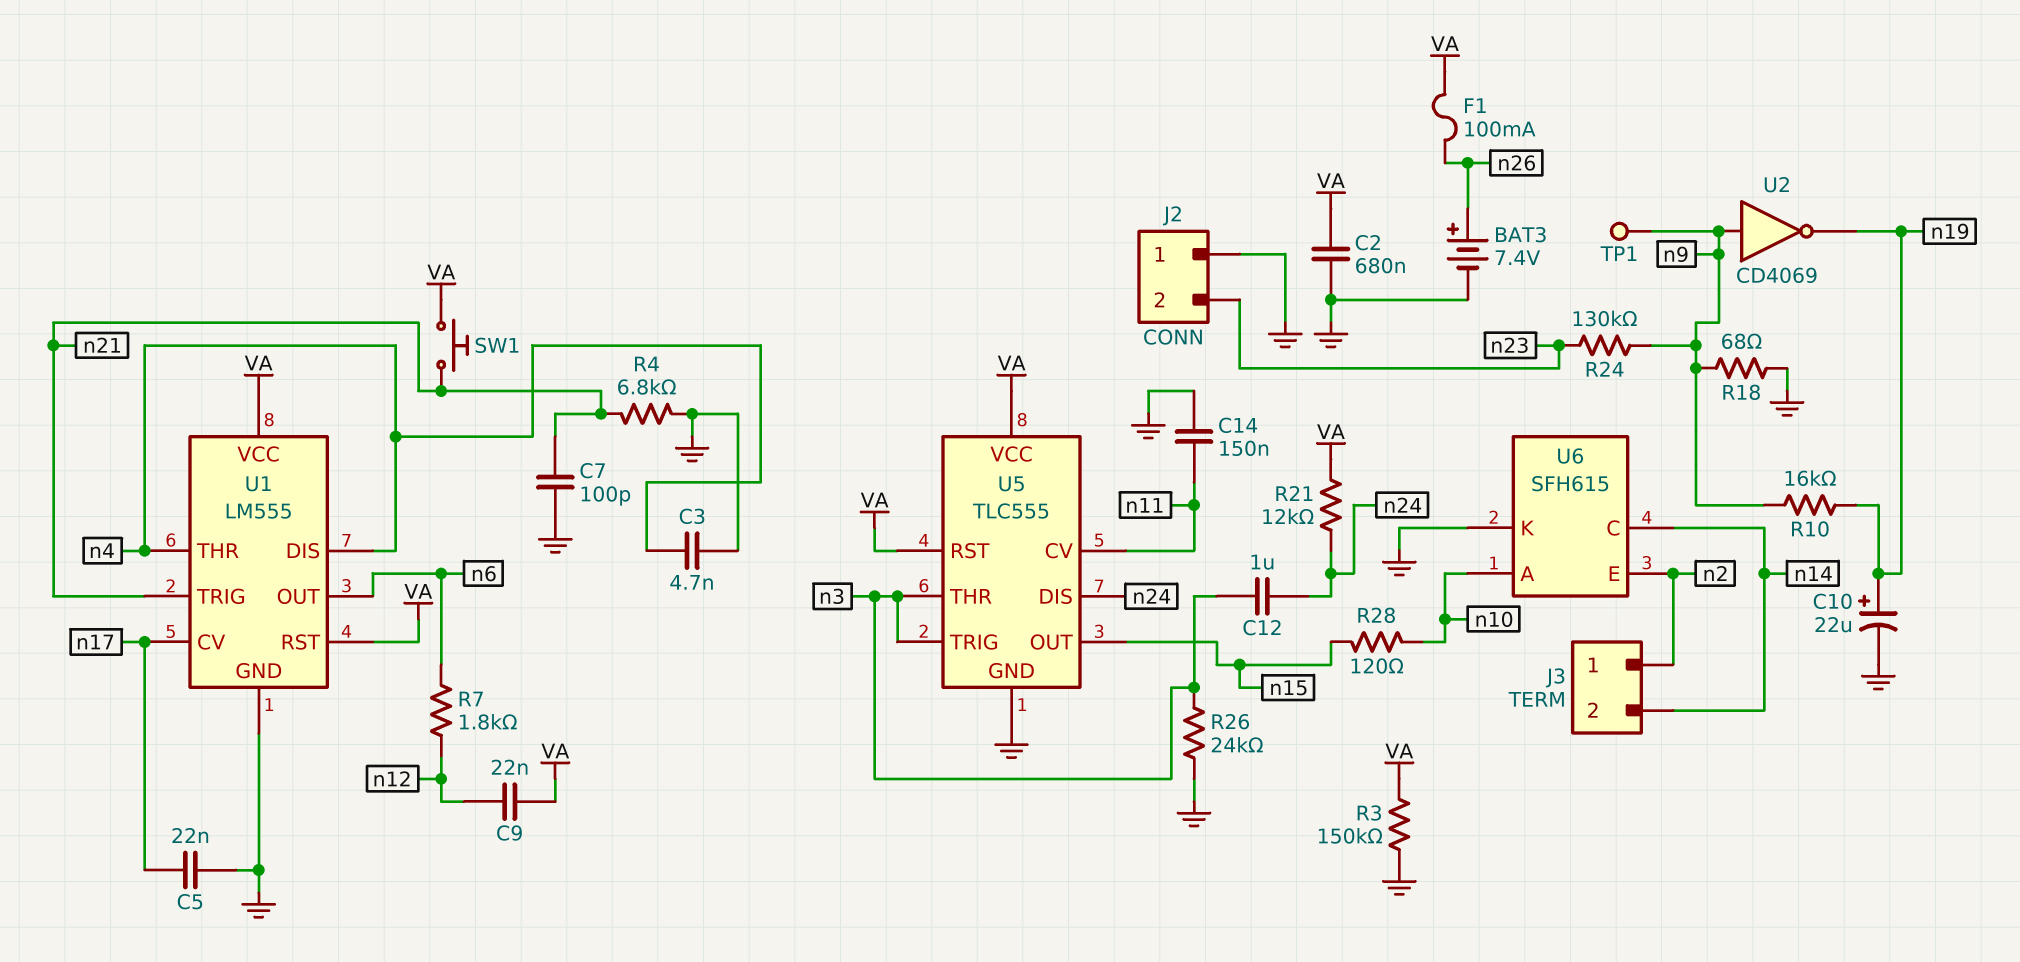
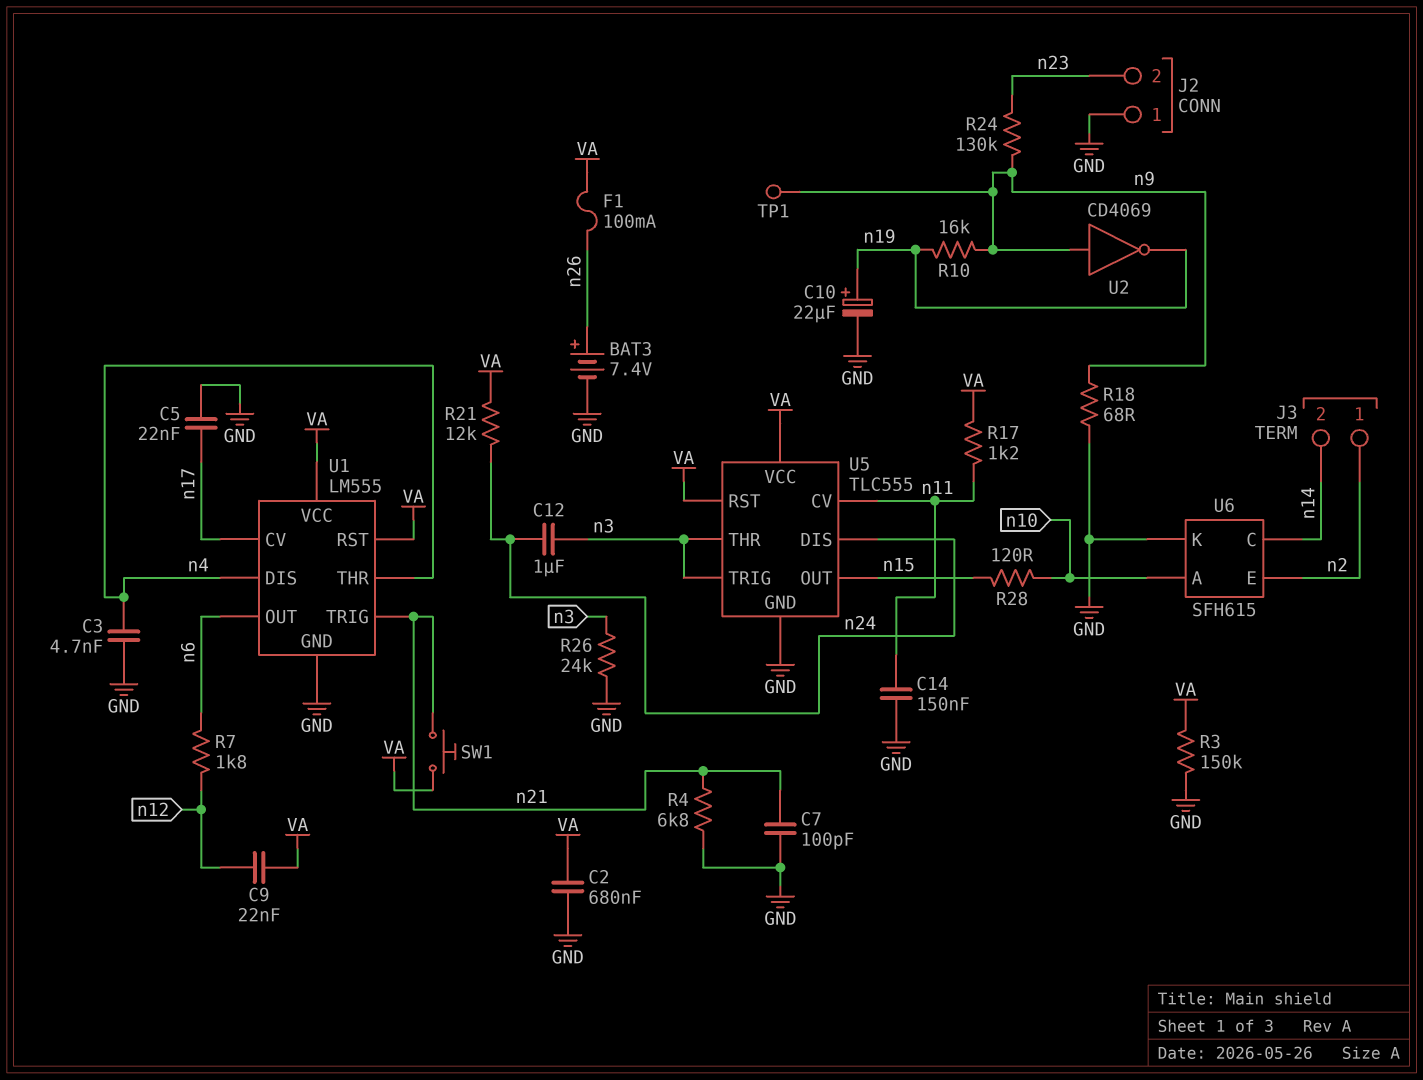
R17: none -> 1.2k (VA, n11)

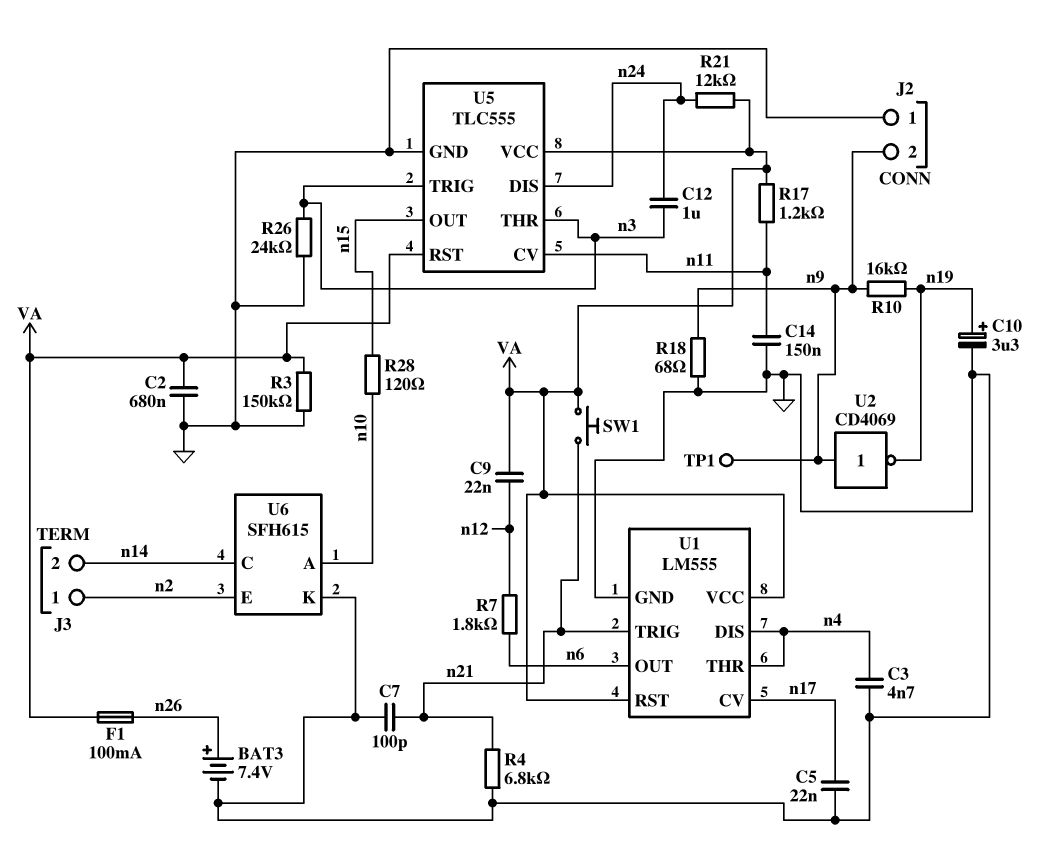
C10: 22uF (plus n19, minus GND) -> 3.3uF (plus n19, minus GND)
J2 pin 2: n23 -> n9
R24: 130k (n9, n23) -> none

